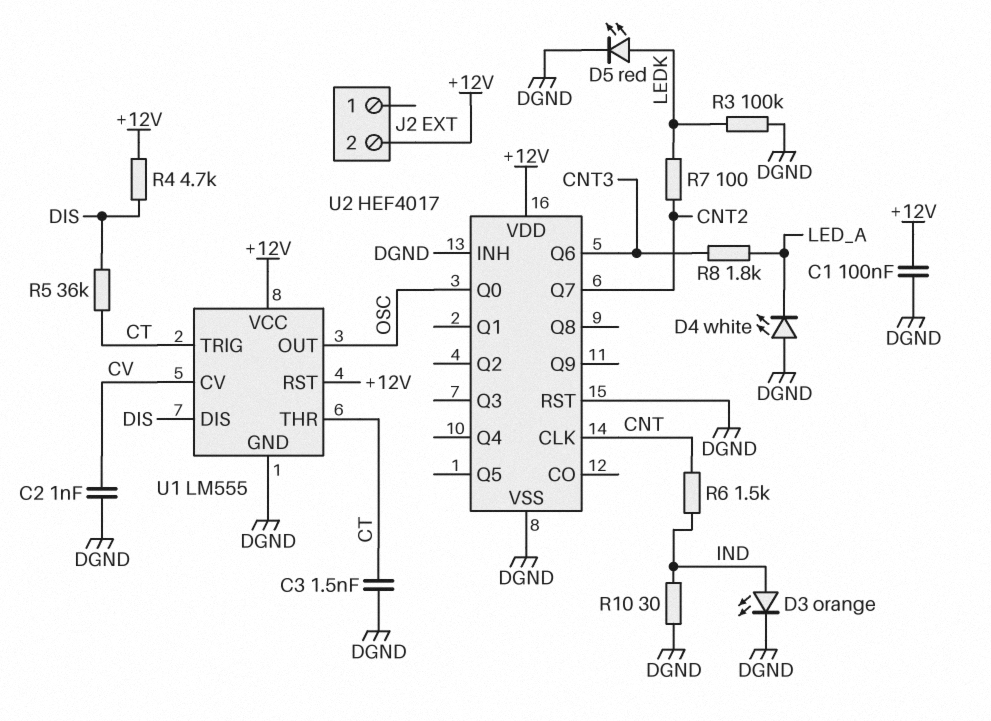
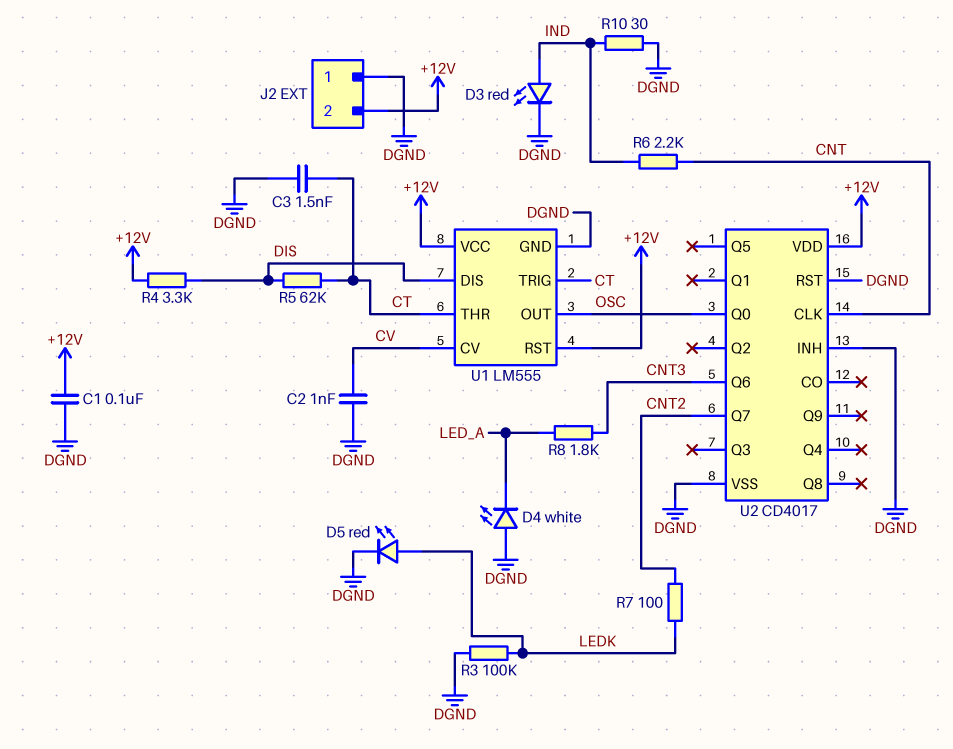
D3: LED orange (A IND, K DGND) -> LED red (A IND, K DGND)
J2 pin 1: none -> DGND
R4: 4.7k (+12V, DIS) -> 3.3k (+12V, DIS)
R5: 36k (CT, DIS) -> 62k (CT, DIS)
R6: 1.5k (CNT, IND) -> 2.2k (CNT, IND)
U2: HEF4017 -> CD4017

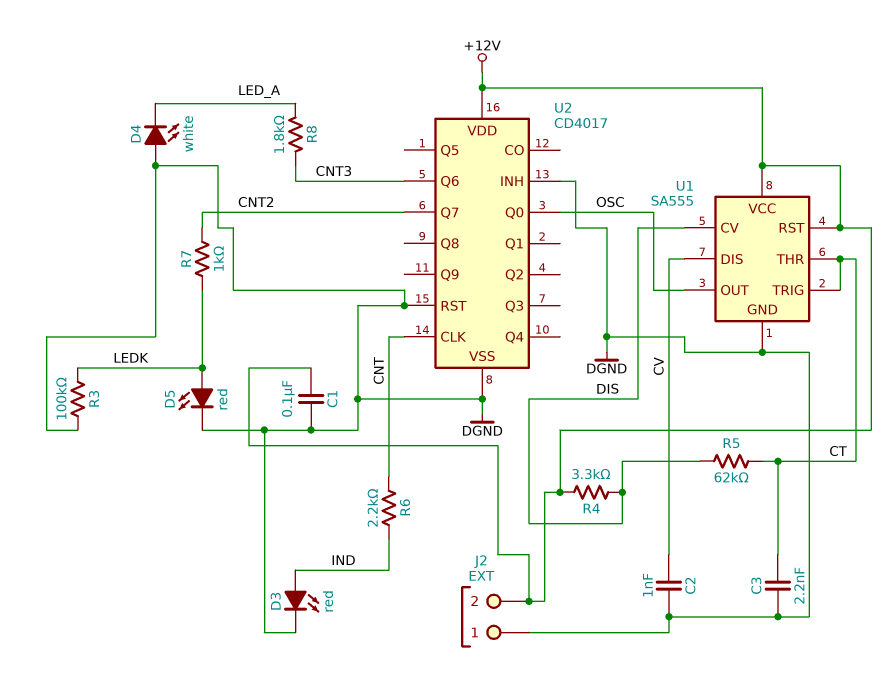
C3: 1.5nF (CT, DGND) -> 2.2nF (CT, DGND)
R7: 100 (CNT2, LEDK) -> 1k (CNT2, LEDK)
R10: 30 (DGND, IND) -> none
U1: LM555 -> SA555
U1 pin CV: CV -> DIS
U1 pin DIS: DIS -> CV

